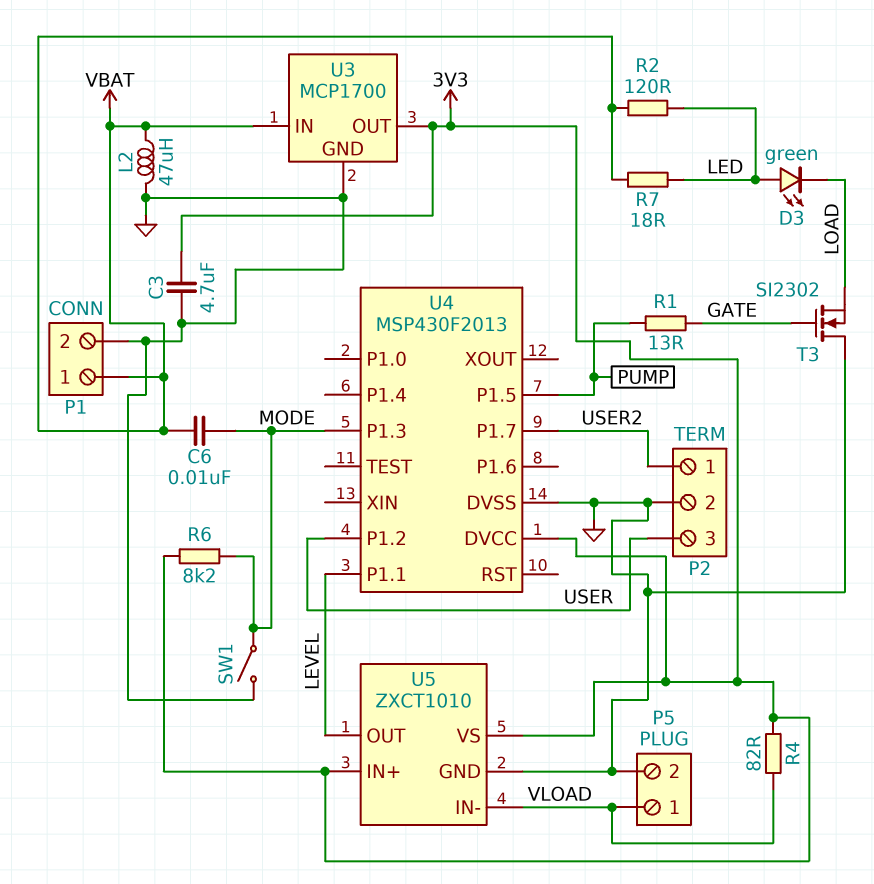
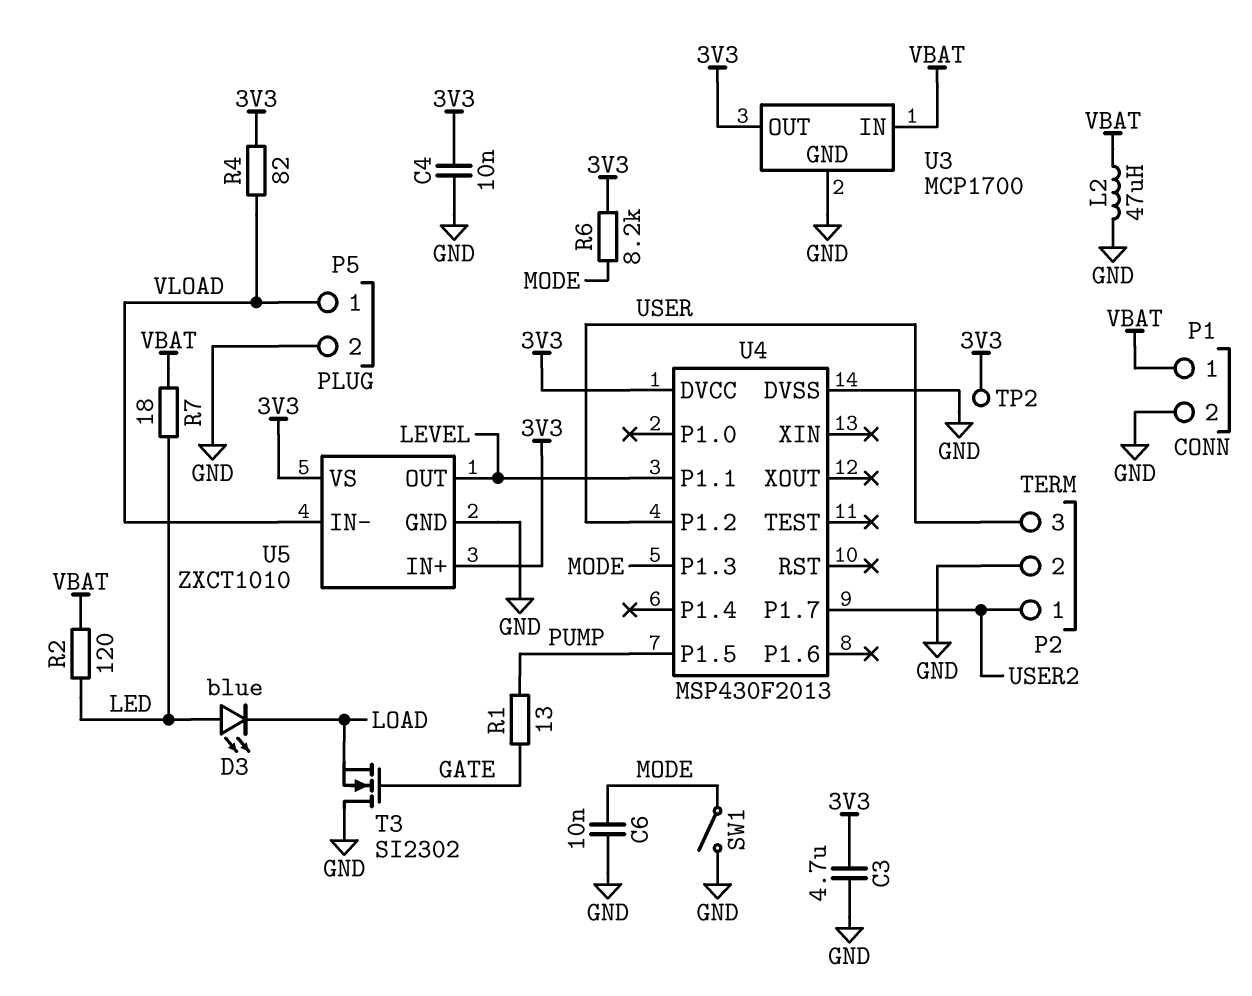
C4: none -> 10nF (3V3, GND)
C6: 10nF (MODE, VBAT) -> 10nF (GND, MODE)
D3: LED green (A LED, K LOAD) -> LED blue (A LED, K LOAD)
TP2: none -> test point (3V3)

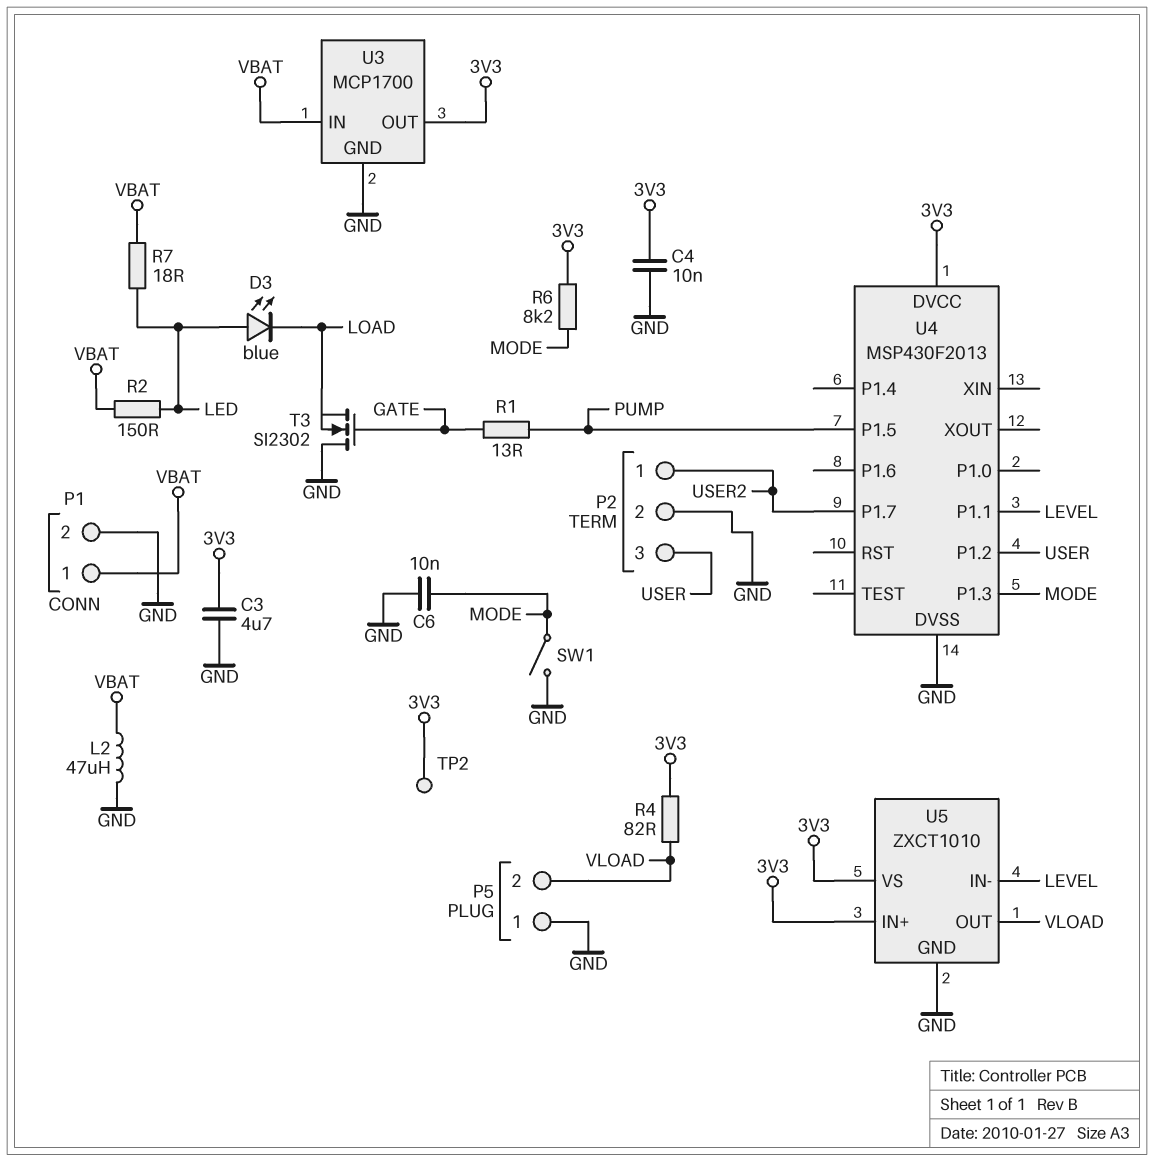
P5 pin 1: VLOAD -> GND
P5 pin 2: GND -> VLOAD
R2: 120 (LED, VBAT) -> 150 (LED, VBAT)
U5 pin IN-: VLOAD -> LEVEL
U5 pin OUT: LEVEL -> VLOAD

